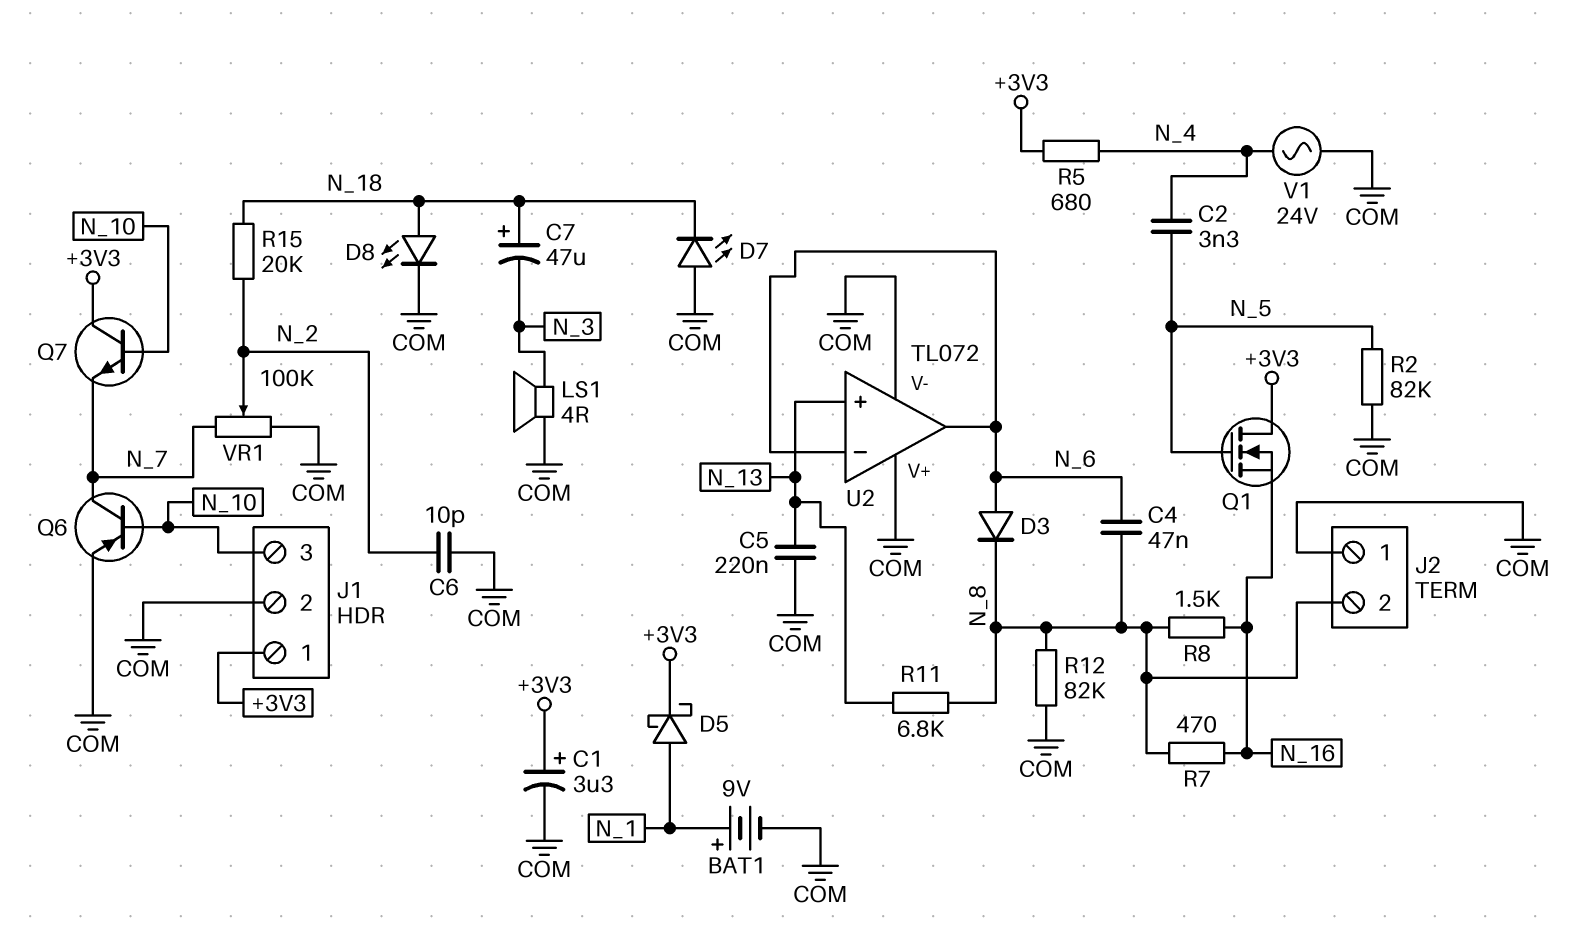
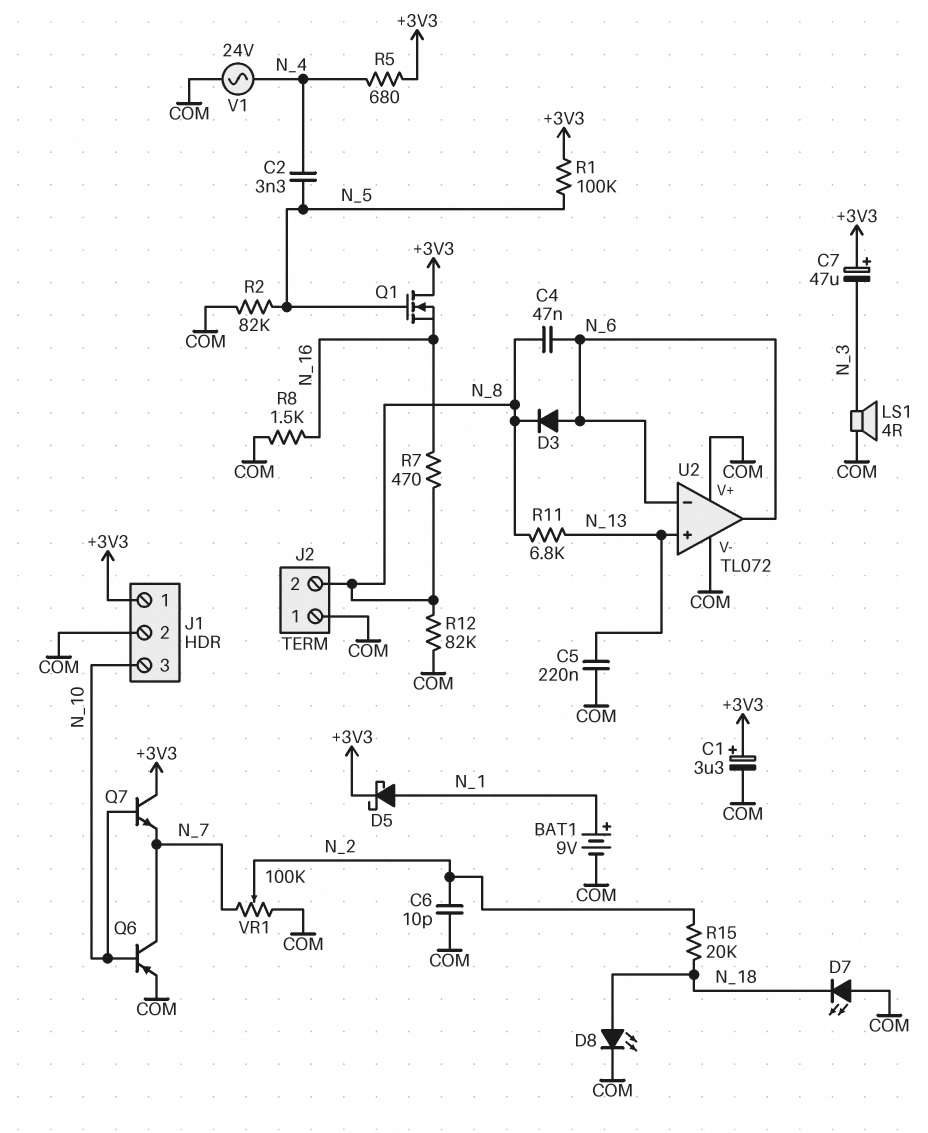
C7: 47uF (plus N_18, minus N_3) -> 47uF (plus +3V3, minus N_3)
R1: none -> 100k (+3V3, N_5)
R8: 1.5k (N_8, N_16) -> 1.5k (COM, N_16)

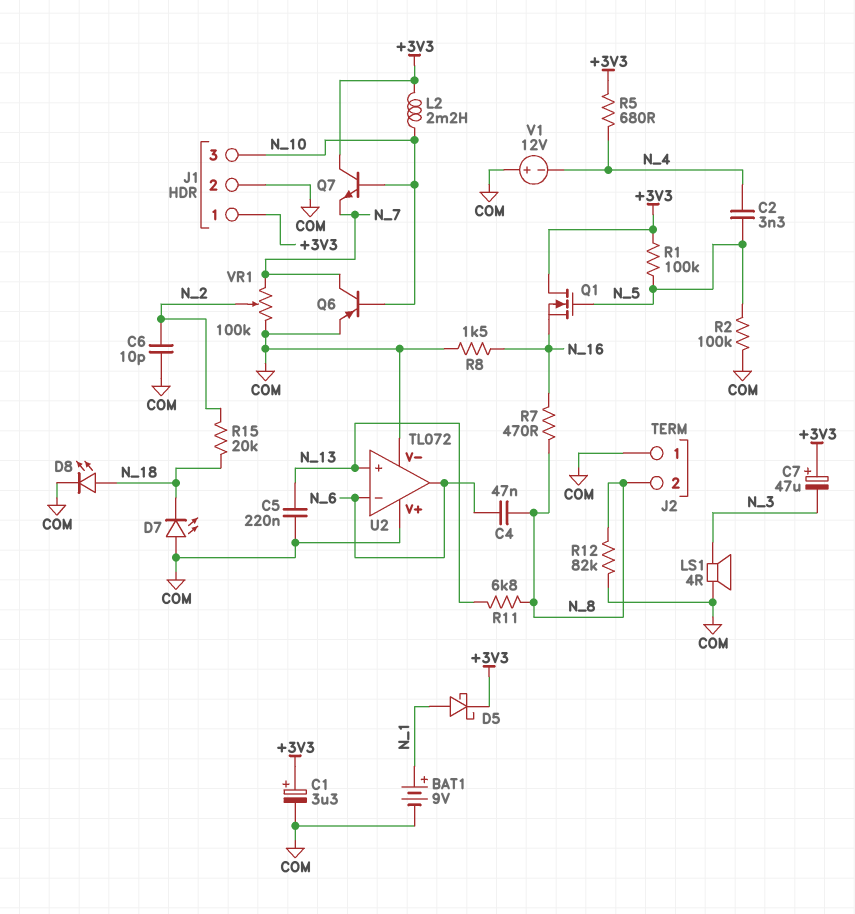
D3: diode (A N_6, K N_8) -> none
L2: none -> 2.2mH (+3V3, N_10)
R2: 82k (COM, N_5) -> 100k (COM, N_5)
V1: AC 24V (COM, N_4) -> 12V (plus COM, minus N_4)

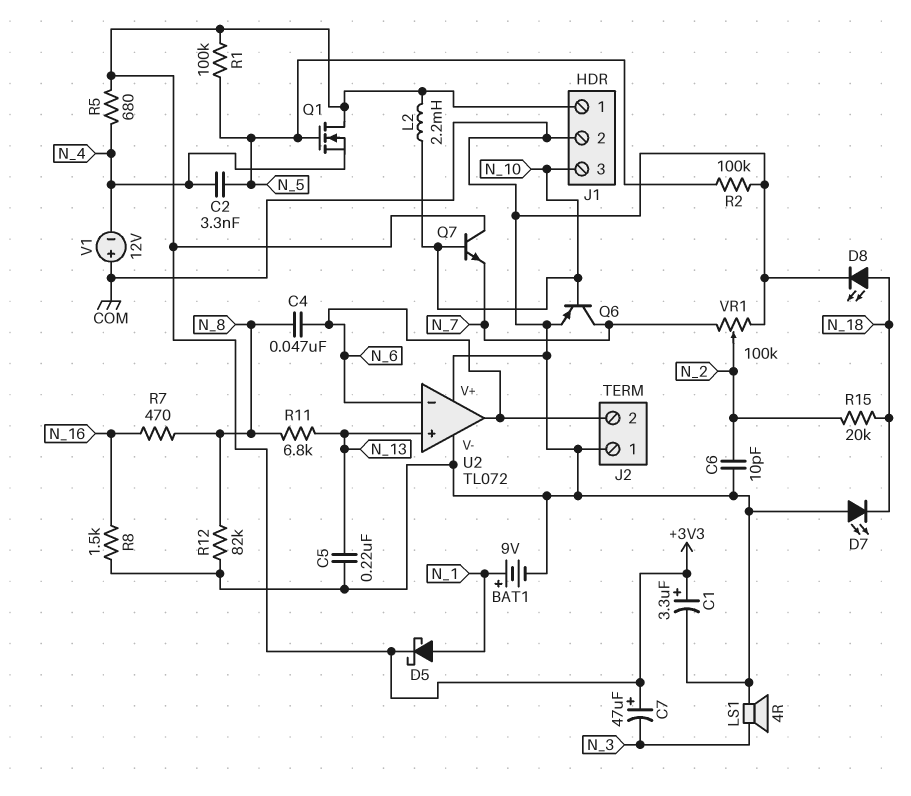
J2 pin 2: N_8 -> N_6
Q1: NMOS (G N_5, D +3V3, S N_16) -> NMOS (G N_5, D +3V3, S N_4)

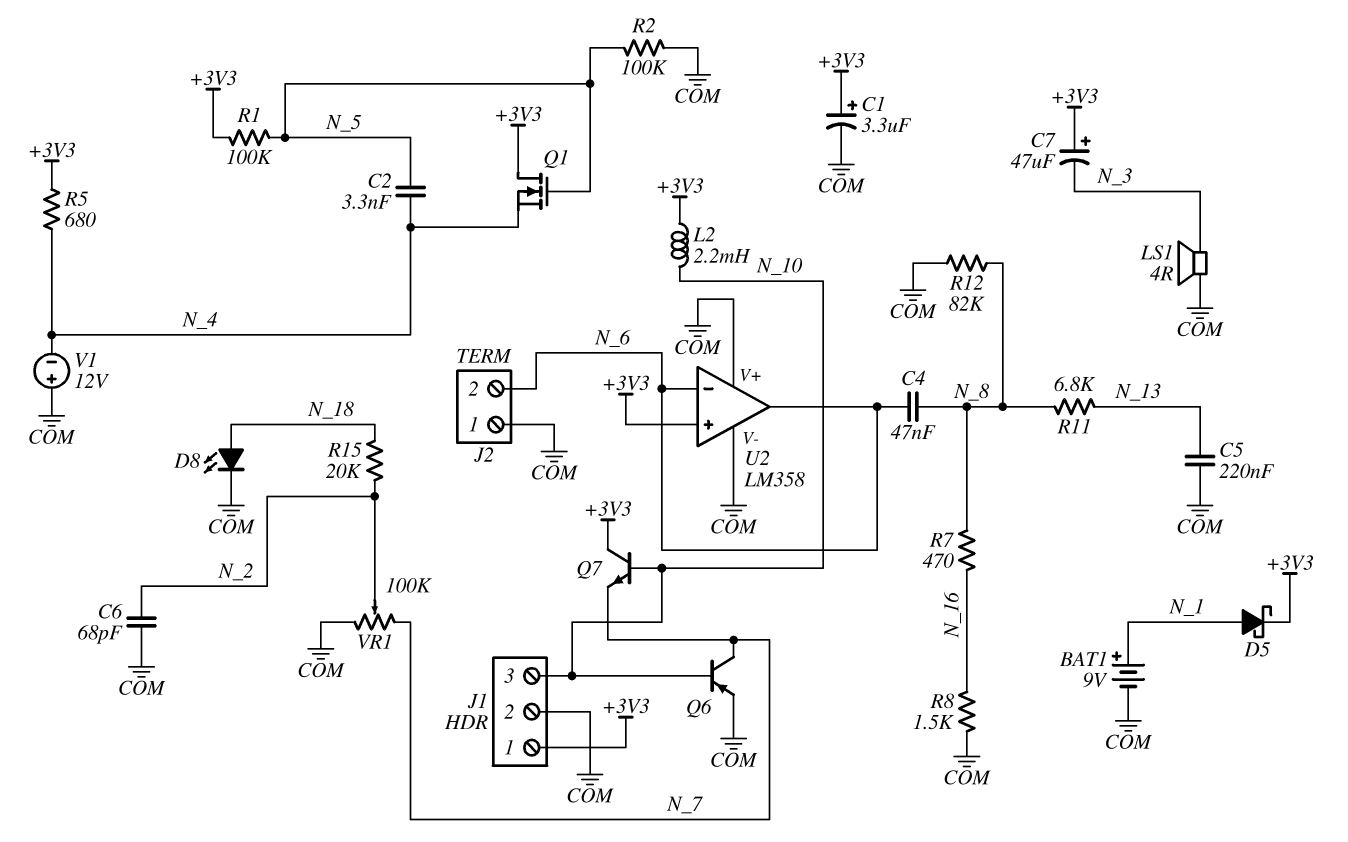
C6: 10pF (COM, N_2) -> 68pF (COM, N_2)
D7: LED (A COM, K N_18) -> none
U2: TL072 -> LM358
U2 pin in+: N_13 -> +3V3

